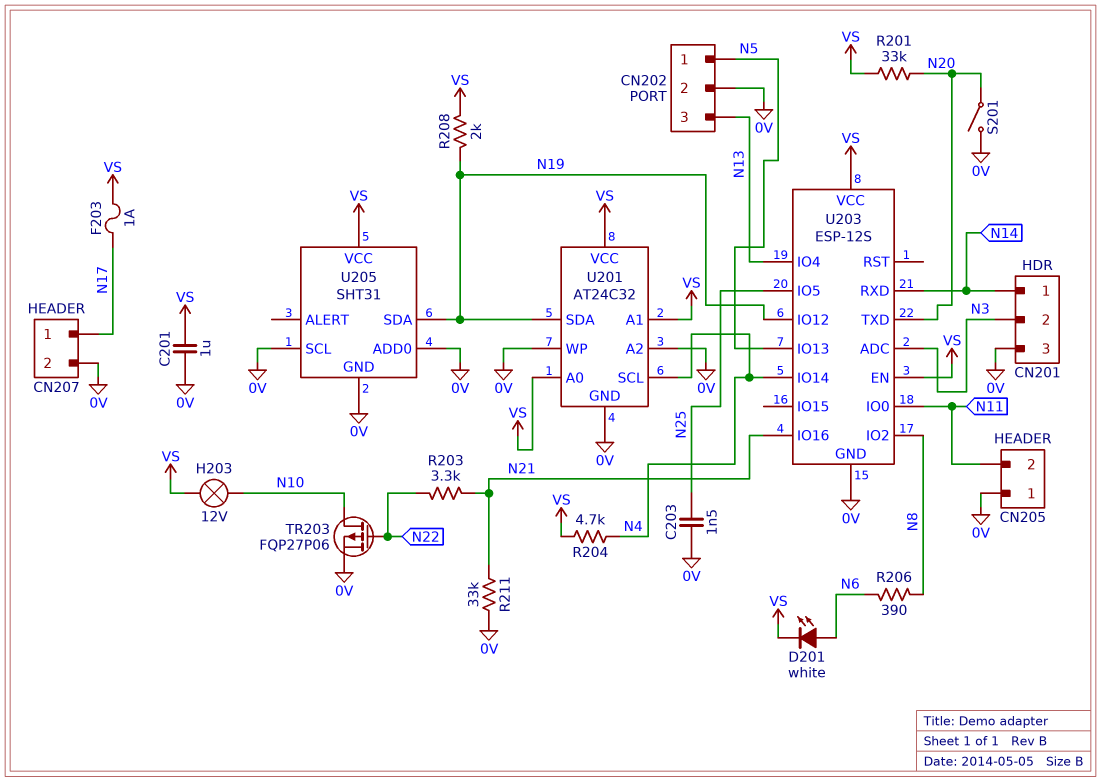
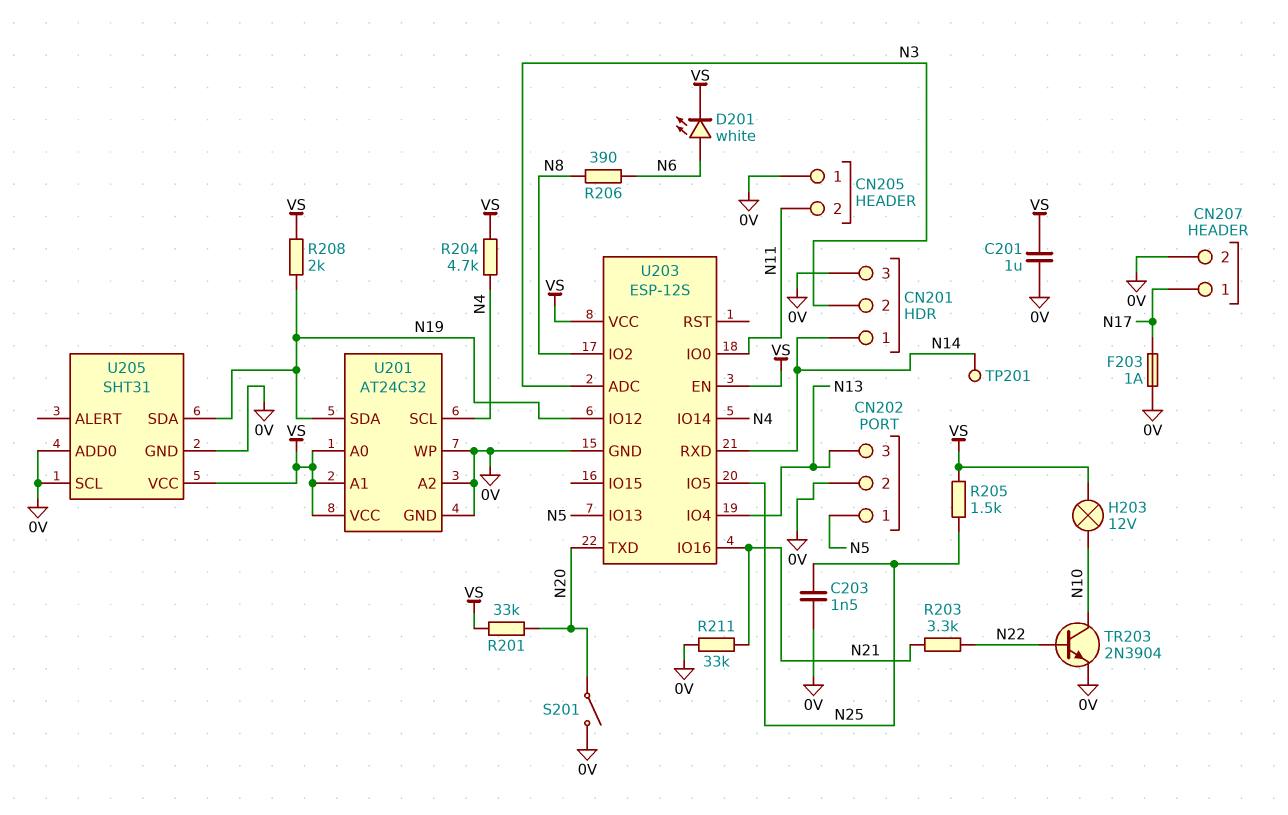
F203: 1A (N17, VS) -> 1A (0V, N17)
R205: none -> 1.5k (N25, VS)
TP201: none -> test point (N14)
TR203: PMOS FQP27P06 (G N22, D N10, S 0V) -> NPN 2N3904 (B N22, C N10, E 0V)

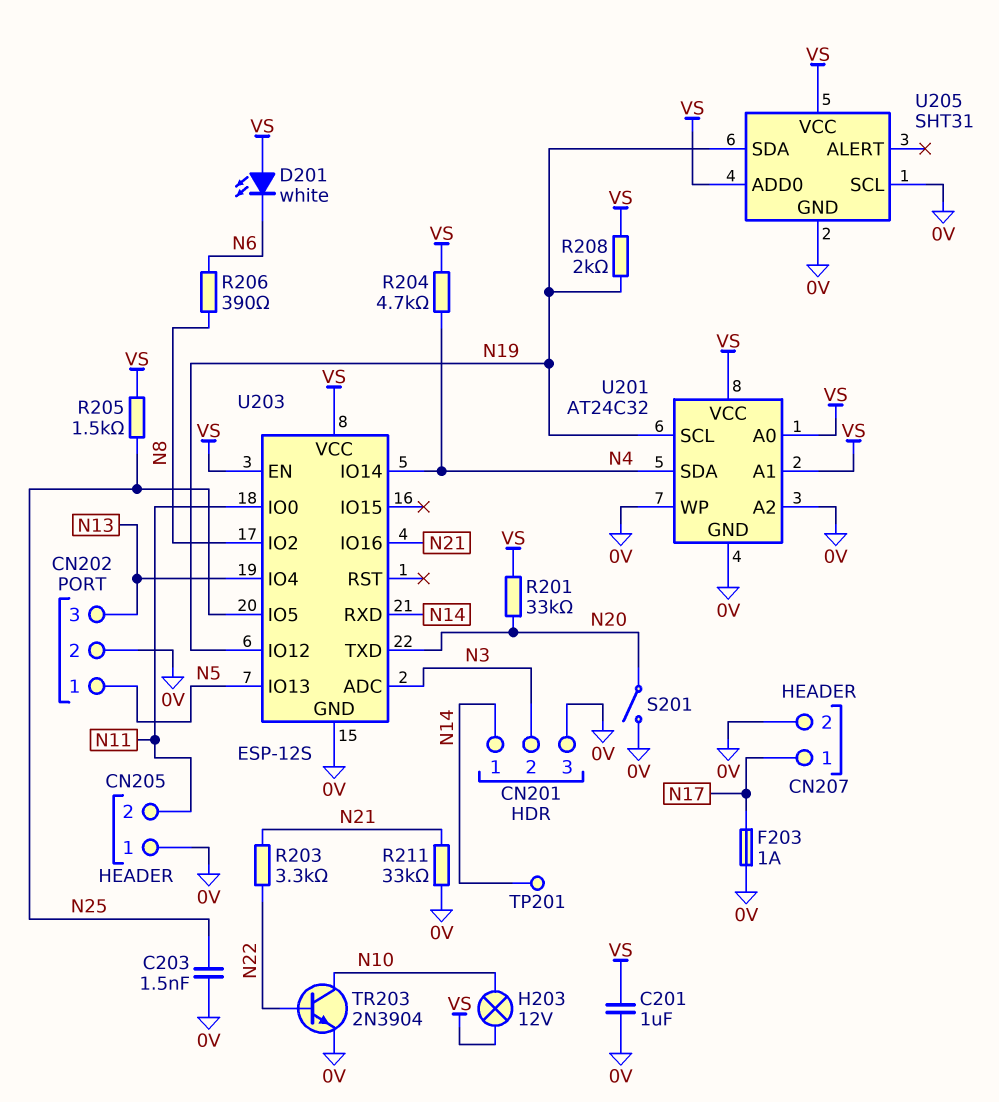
D201: LED white (A N6, K VS) -> LED white (A VS, K N6)
U201 pin SCL: N4 -> N19
U201 pin SDA: N19 -> N4
U205 pin ADD0: 0V -> VS

